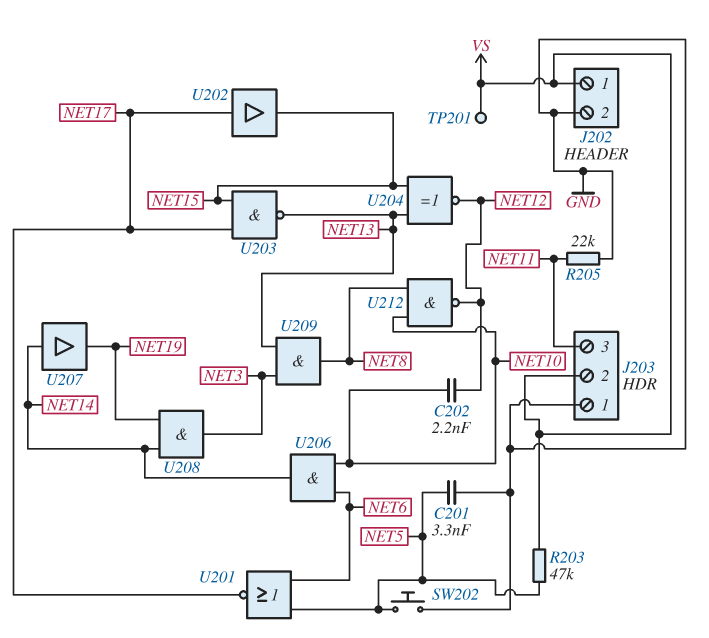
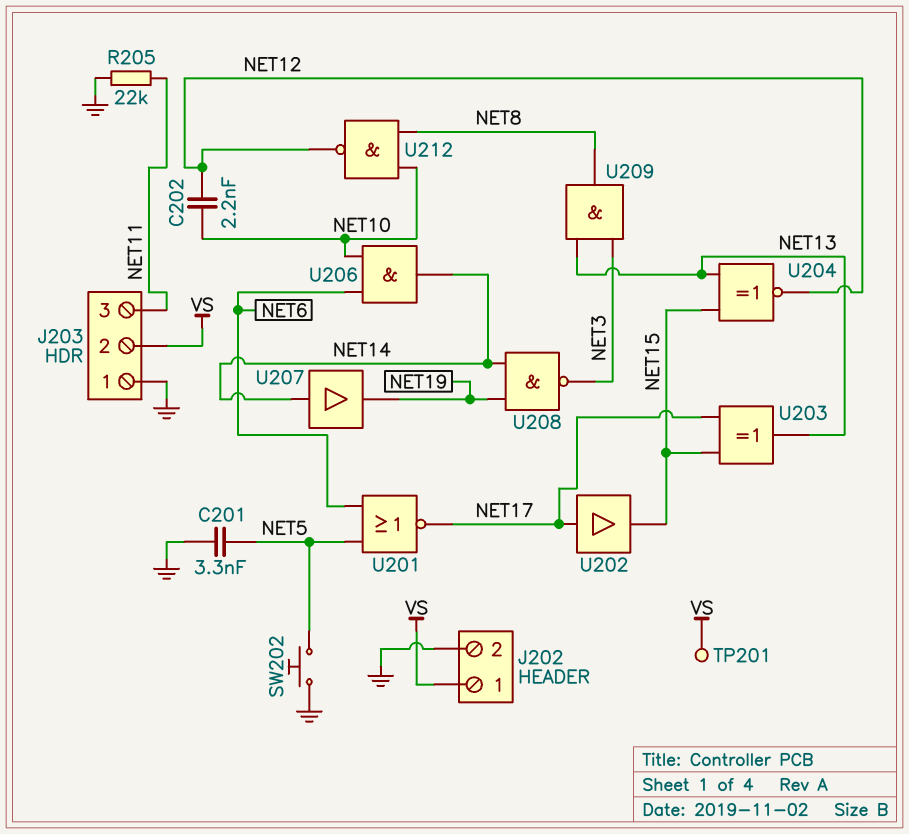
R203: 47k (NET5, VS) -> none
U203: NAND (in NET15, in NET17, out NET13) -> XOR (in NET15, in NET17, out NET13)
U208: AND (in NET14, in NET19, out NET3) -> NAND (in NET14, in NET19, out NET3)

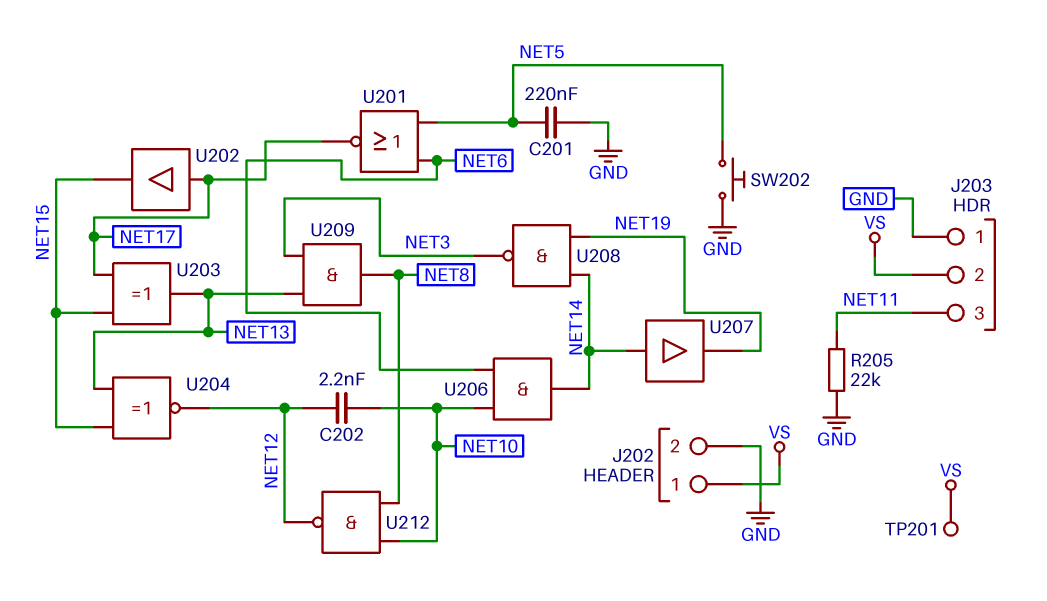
C201: 3.3nF (GND, NET5) -> 220nF (GND, NET5)

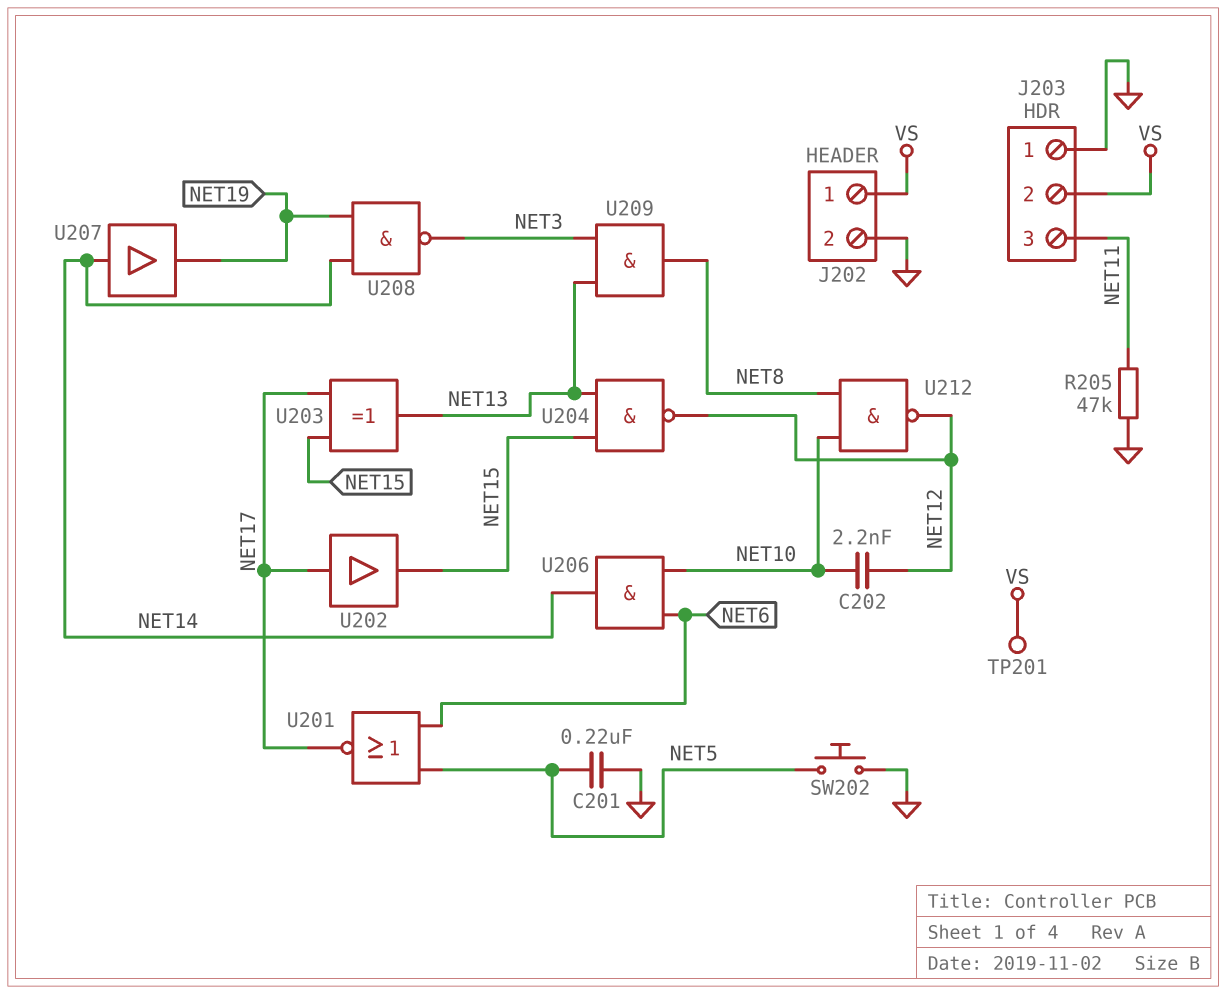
R205: 22k (GND, NET11) -> 47k (GND, NET11)
U204: XNOR (in NET13, in NET15, out NET12) -> NAND (in NET13, in NET15, out NET12)

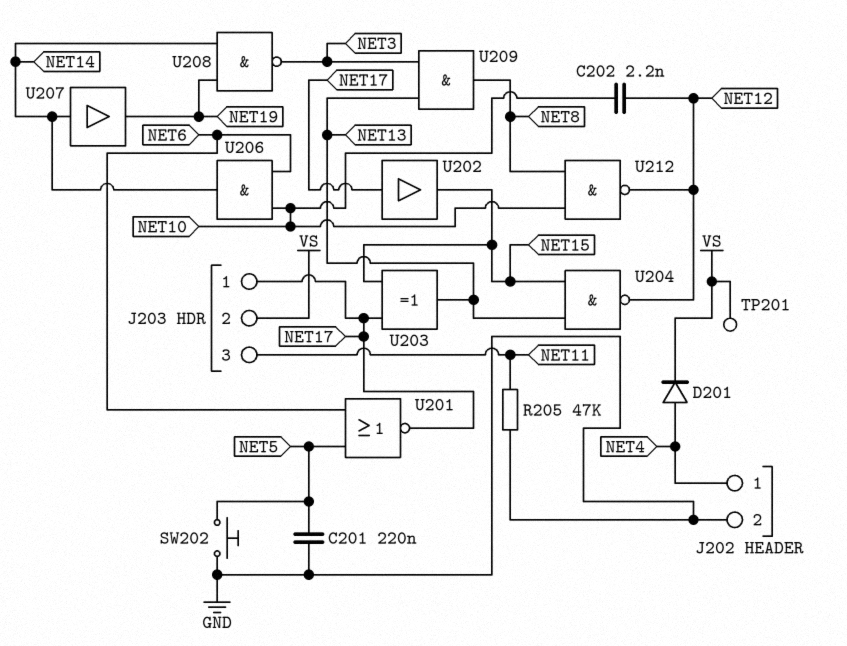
D201: none -> diode (A NET4, K VS)
J202 pin 1: VS -> NET4
J203 pin 1: GND -> NET17

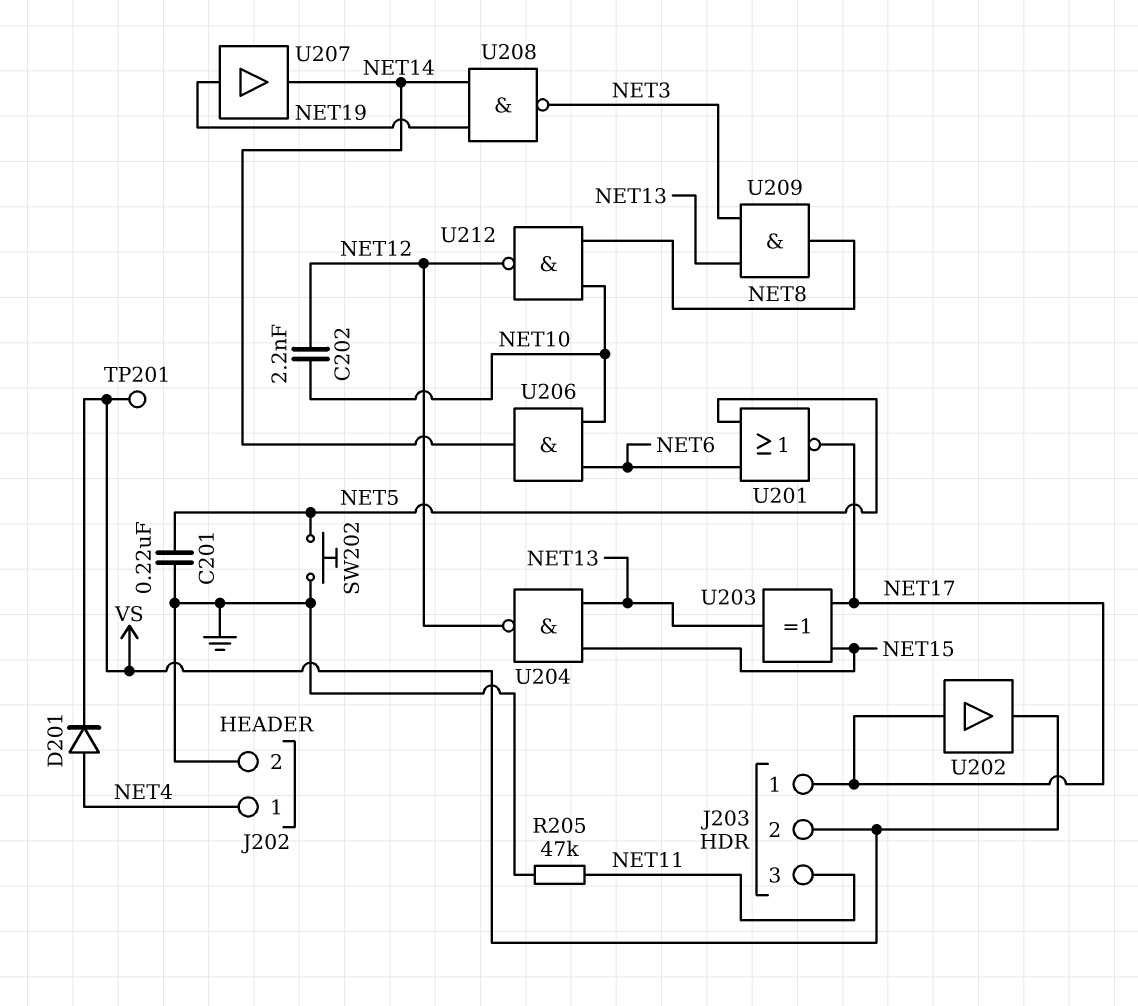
U202: buffer (in NET17, out NET15) -> buffer (in NET17, out VS)
U207: buffer (in NET14, out NET19) -> buffer (in NET19, out NET14)

